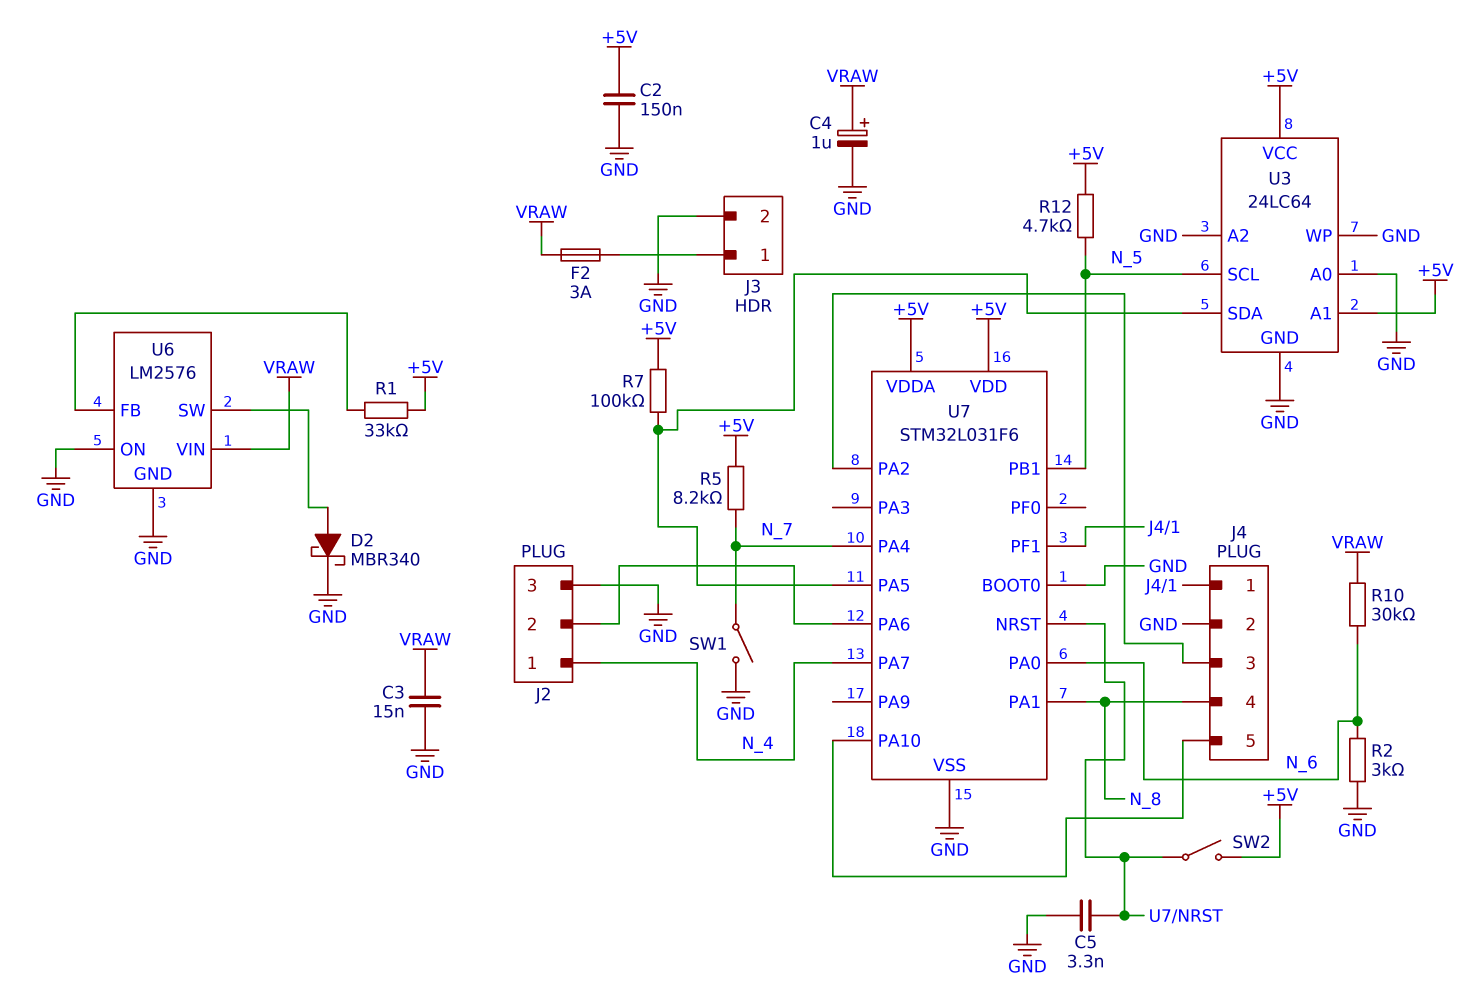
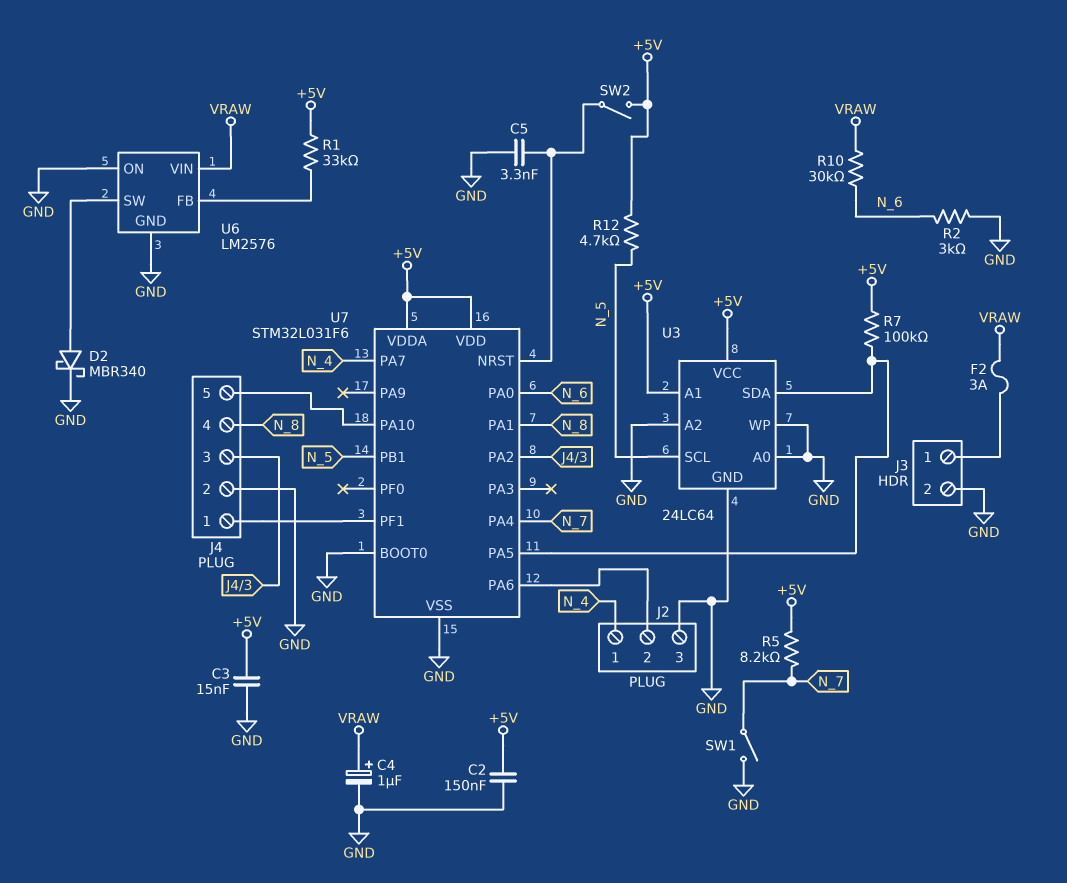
C3: 15nF (GND, VRAW) -> 15nF (+5V, GND)

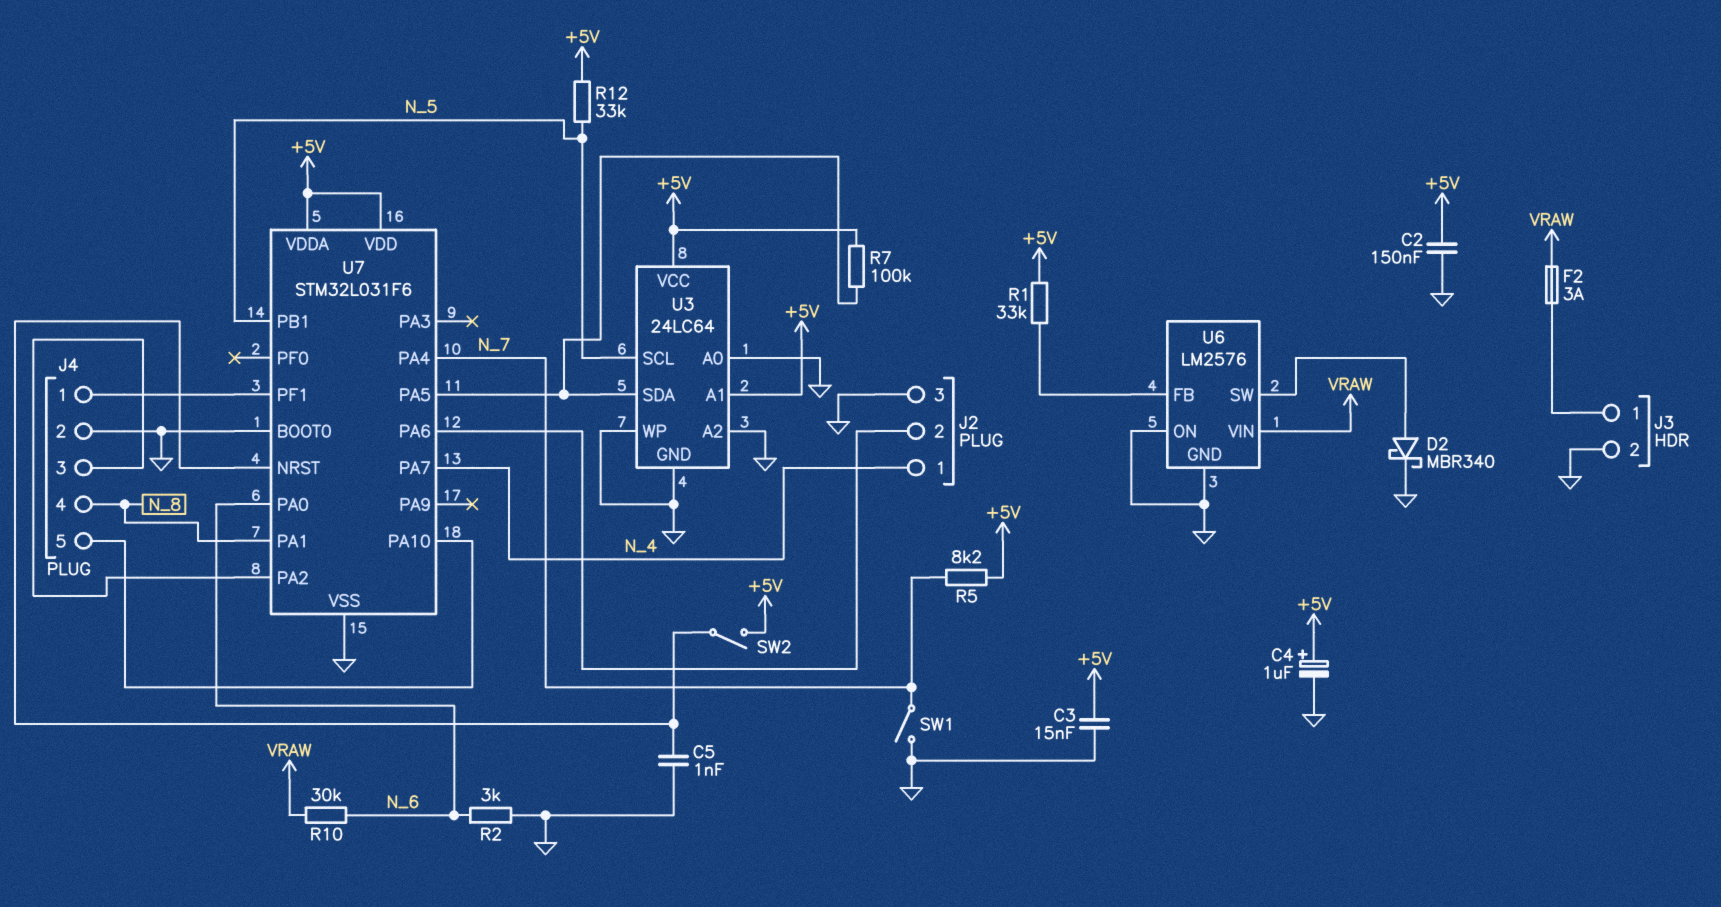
C4: 1uF (plus VRAW, minus GND) -> 1uF (plus +5V, minus GND)
C5: 3.3nF (GND, U7/NRST) -> 1nF (GND, U7/NRST)
R12: 4.7k (+5V, N_5) -> 33k (+5V, N_5)

